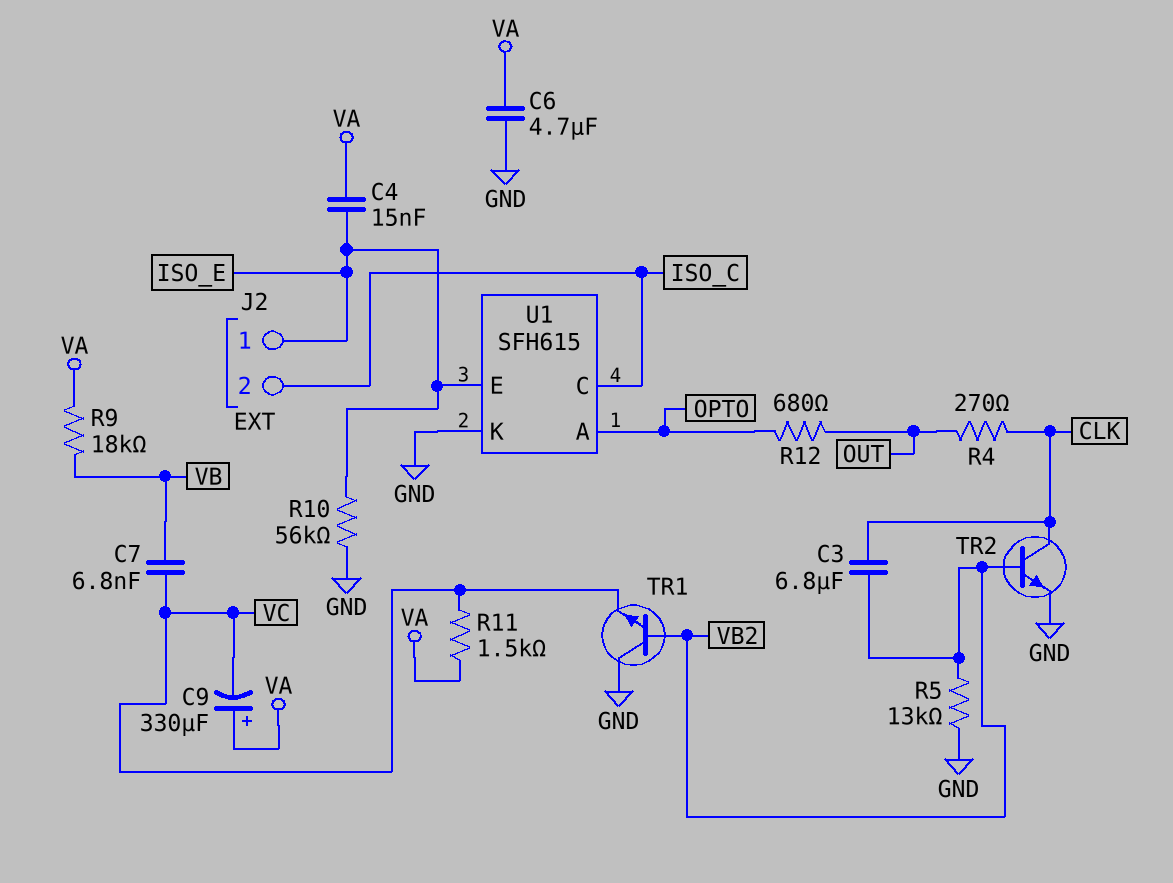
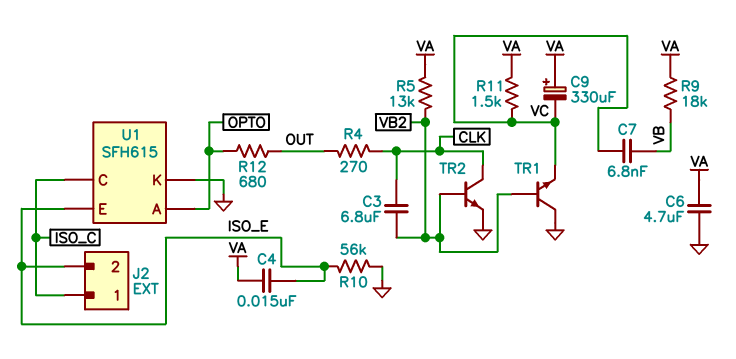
J2 pin 1: ISO_E -> ISO_C
J2 pin 2: ISO_C -> ISO_E
R5: 13k (GND, VB2) -> 13k (VA, VB2)

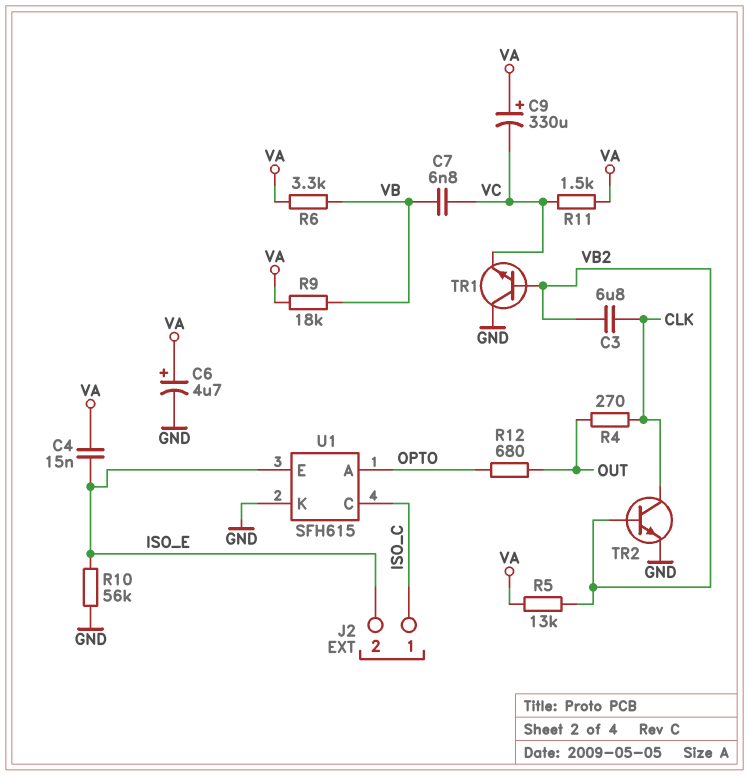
C6: 4.7uF (GND, VA) -> 4.7uF (plus VA, minus GND)
R6: none -> 3.3k (VA, VB)

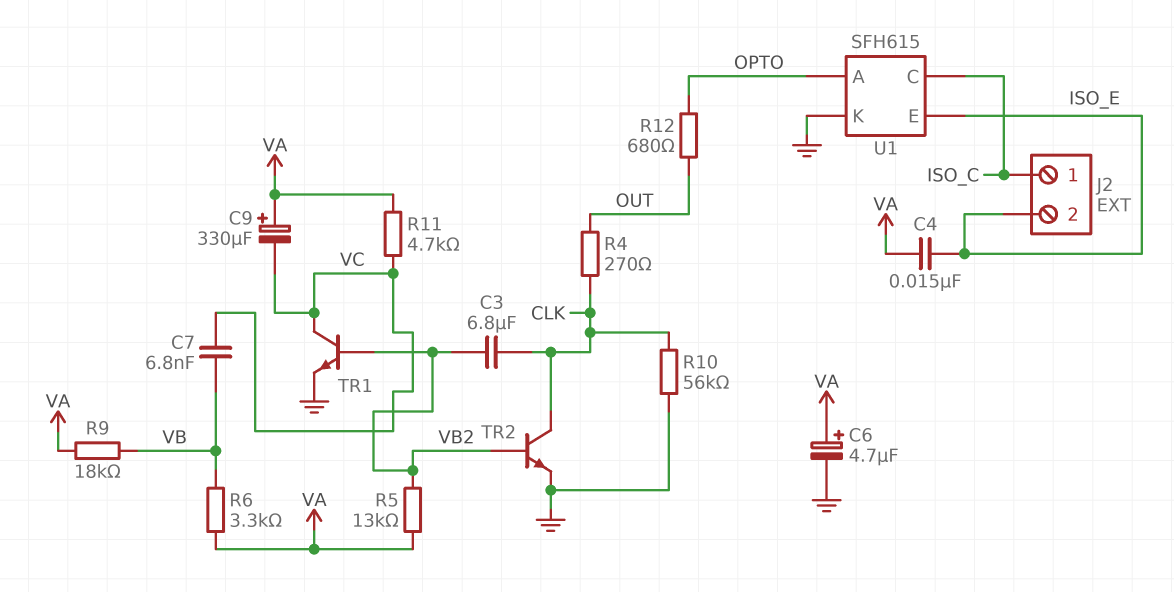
R10: 56k (GND, ISO_E) -> 56k (CLK, GND)
R11: 1.5k (VA, VC) -> 4.7k (VA, VC)
TR1: NPN (B VB2, C GND, E VC) -> NPN (B VB2, C VC, E GND)

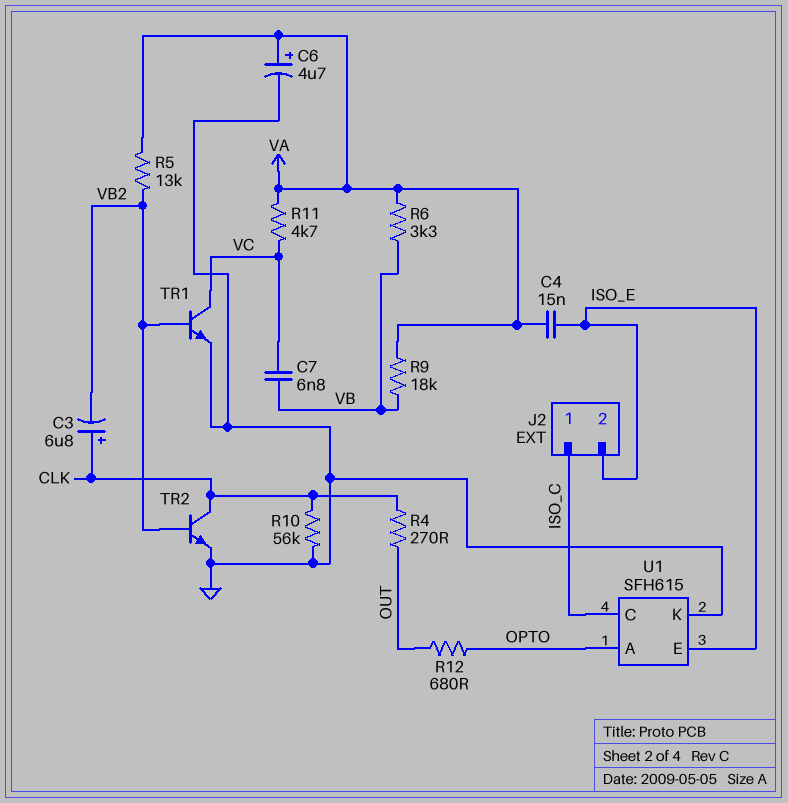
C3: 6.8uF (CLK, VB2) -> 6.8uF (plus CLK, minus VB2)
C9: 330uF (plus VA, minus VC) -> none

